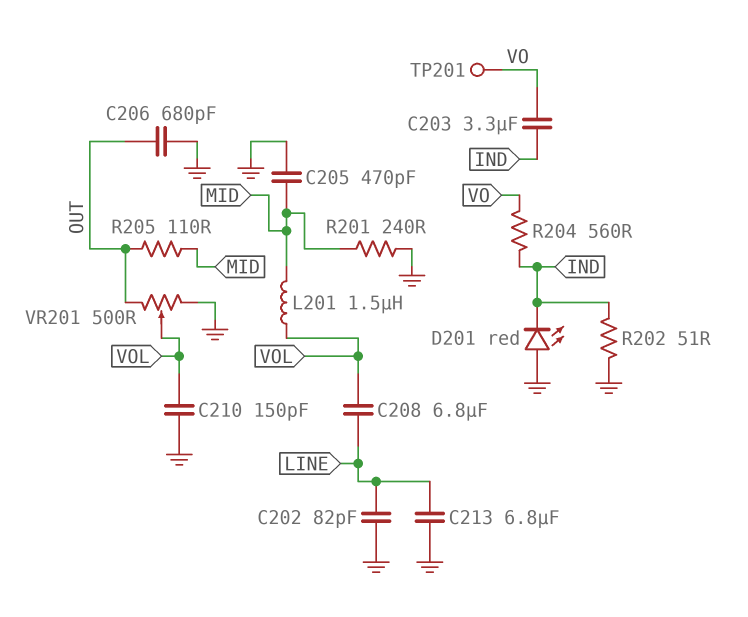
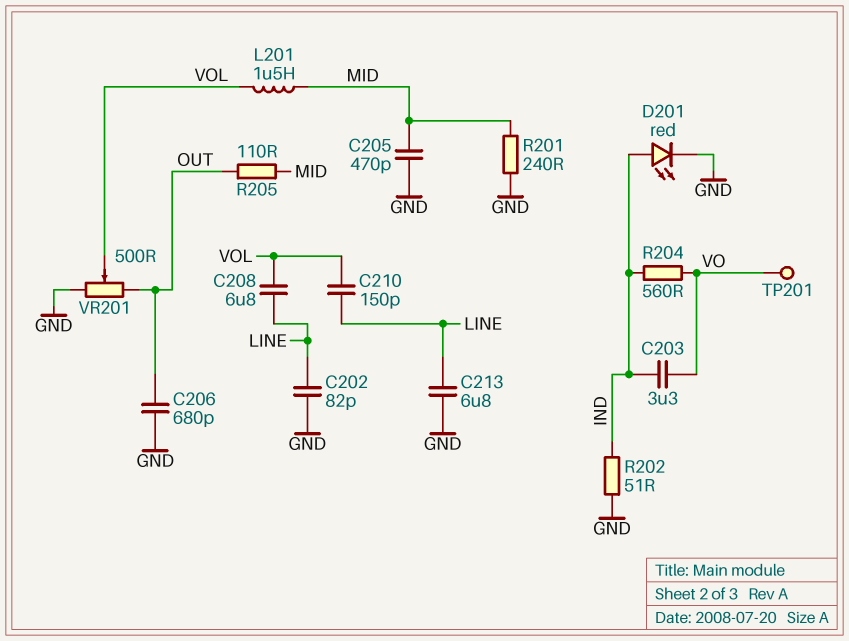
C210: 150pF (GND, VOL) -> 150pF (LINE, VOL)
D201: LED red (A GND, K IND) -> LED red (A IND, K GND)

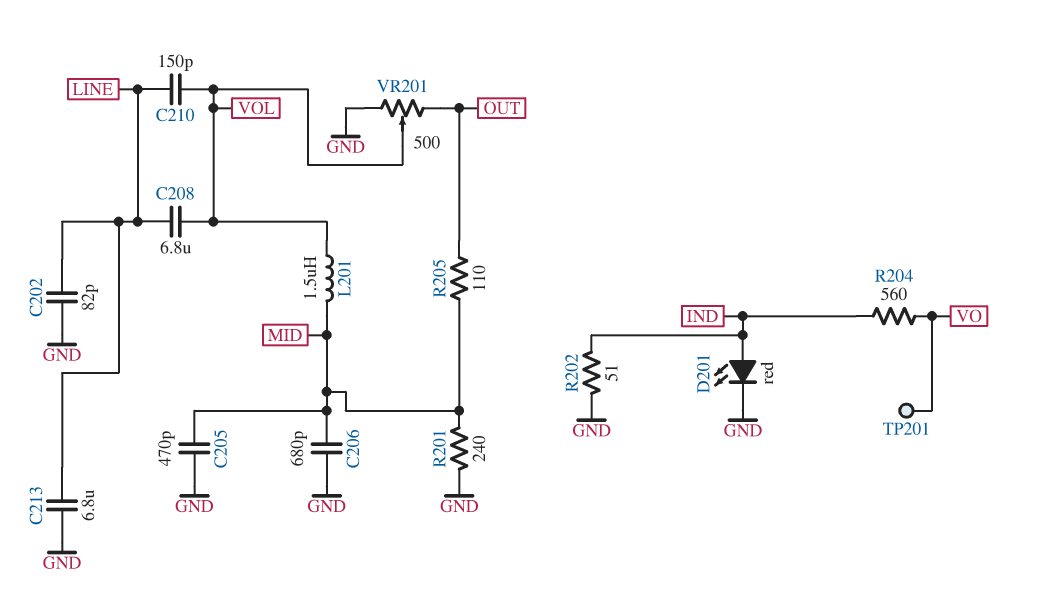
C203: 3.3uF (IND, VO) -> none
C206: 680pF (GND, OUT) -> 680pF (GND, MID)

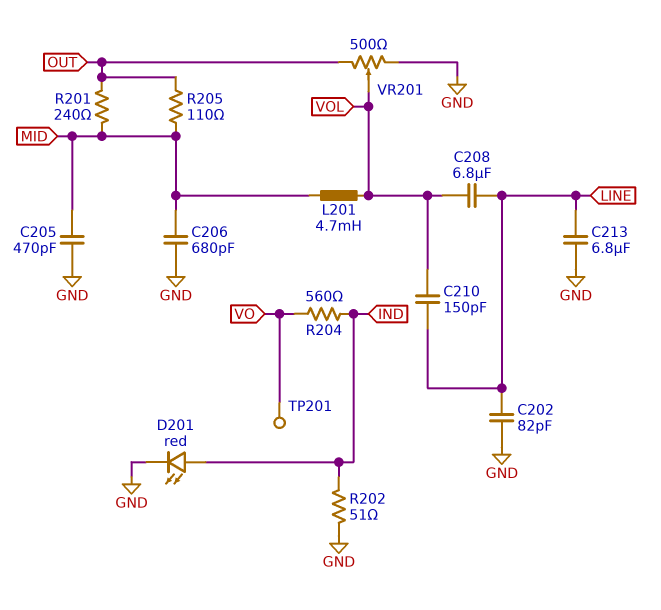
L201: 1.5uH (MID, VOL) -> 4.7mH (MID, VOL)
R201: 240 (GND, MID) -> 240 (MID, OUT)

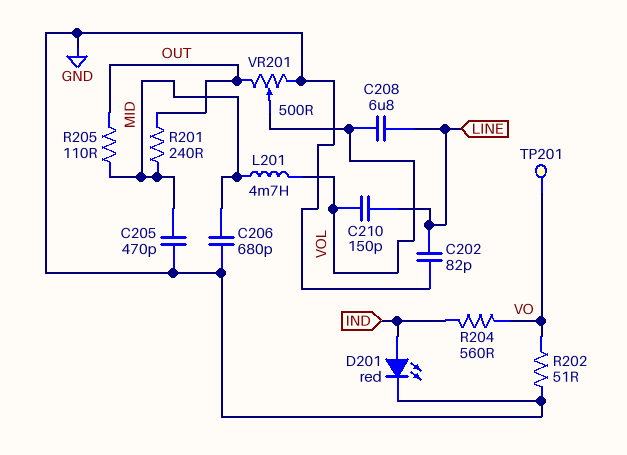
C213: 6.8uF (GND, LINE) -> none
R202: 51 (GND, IND) -> 51 (GND, VO)

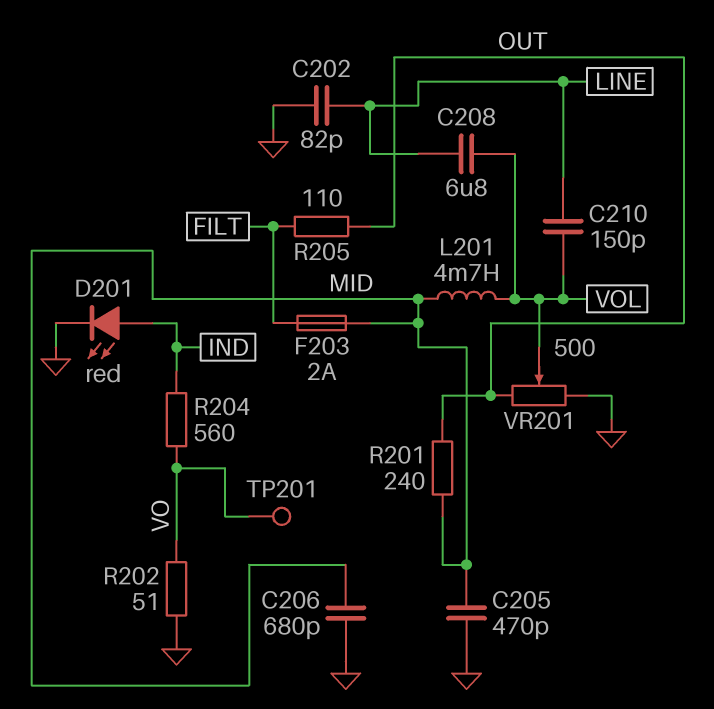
F203: none -> 2A (FILT, MID)
R205: 110 (MID, OUT) -> 110 (FILT, OUT)

